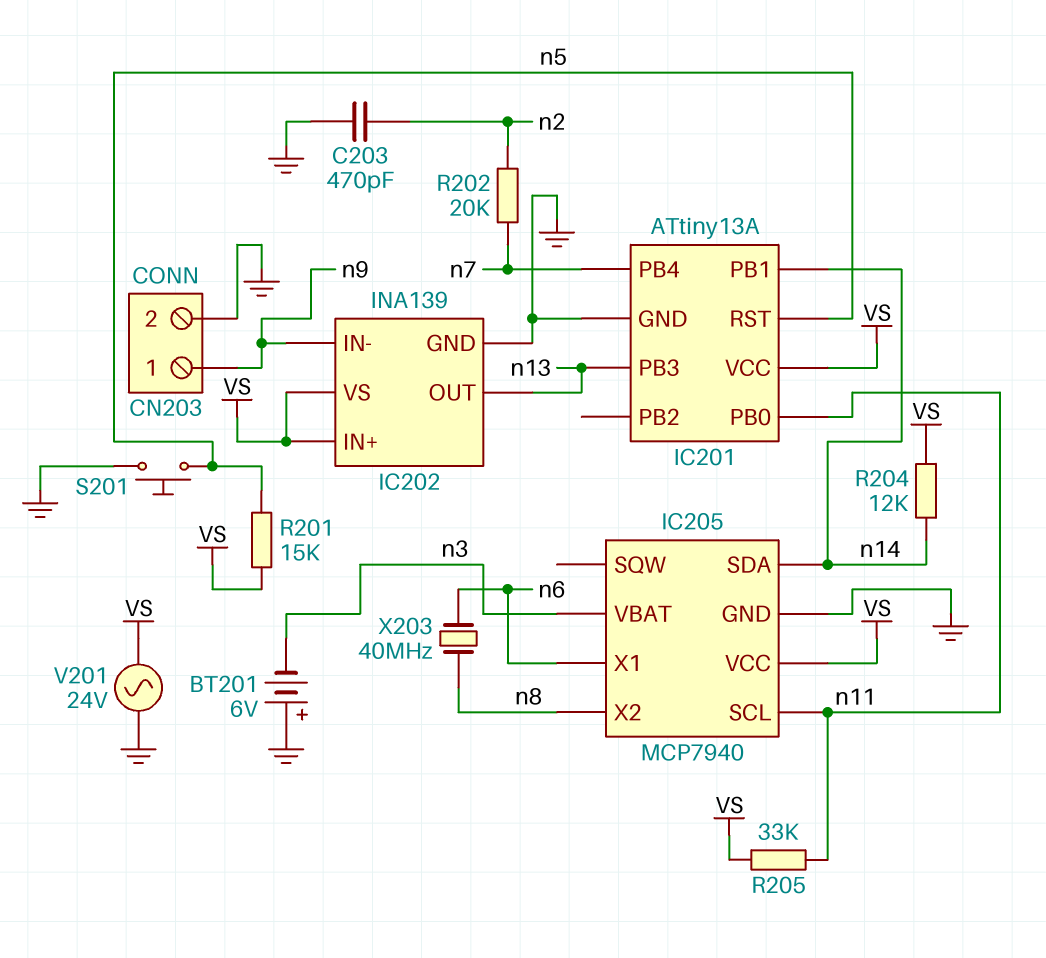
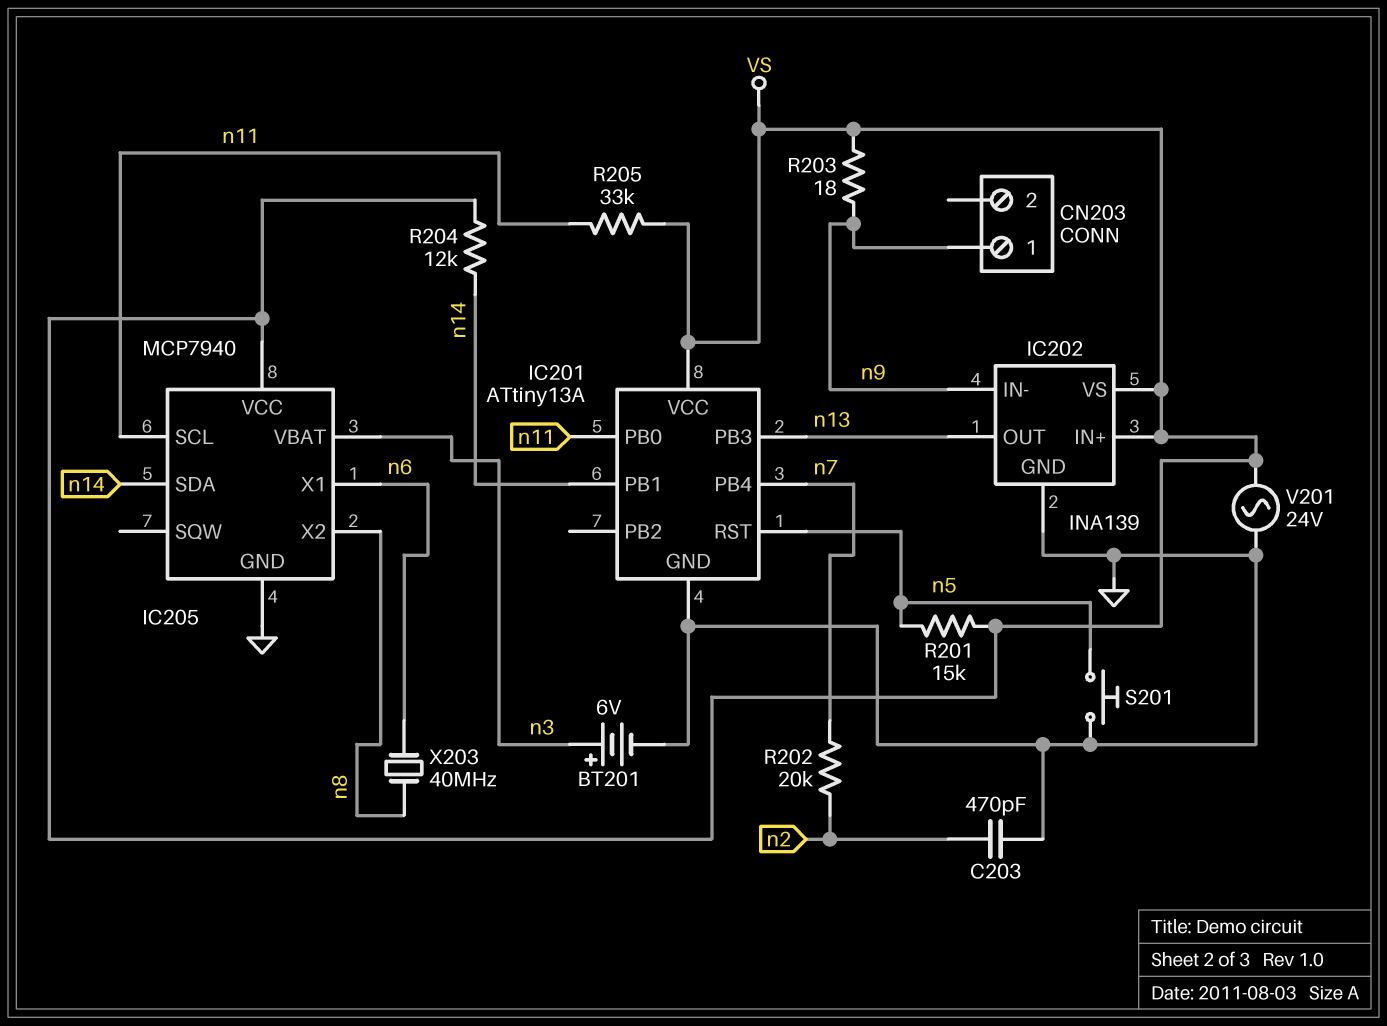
BT201: 6V (plus GND, minus n3) -> 6V (plus n3, minus GND)
CN203 pin 2: GND -> none
R203: none -> 18 (VS, n9)

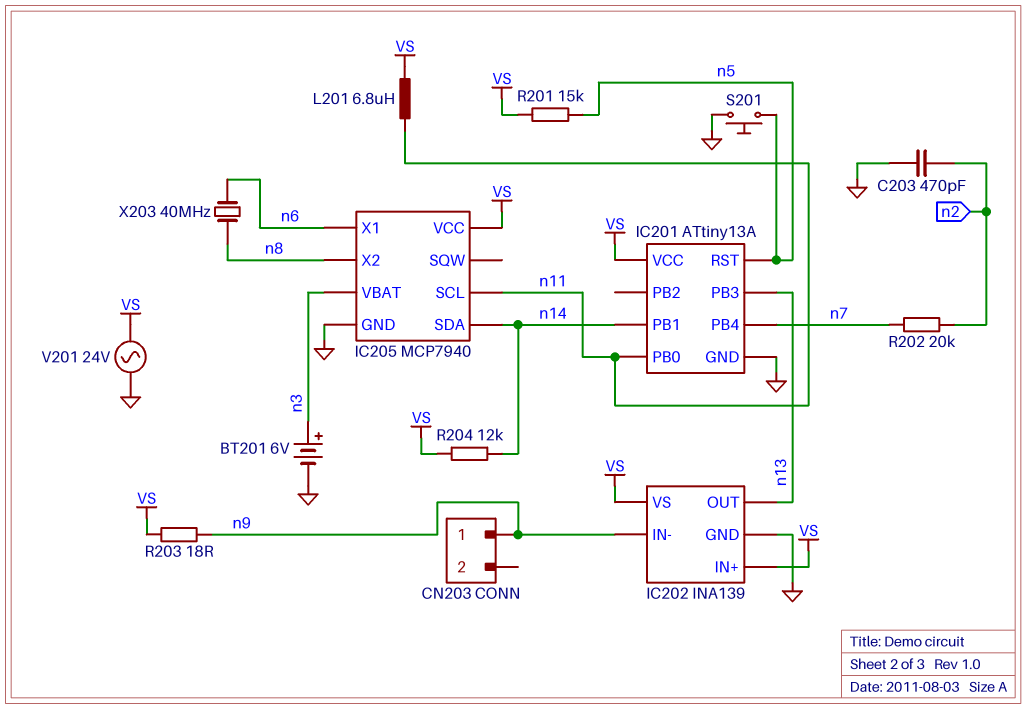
L201: none -> 6.8uH (VS, n11)
R205: 33k (VS, n11) -> none

